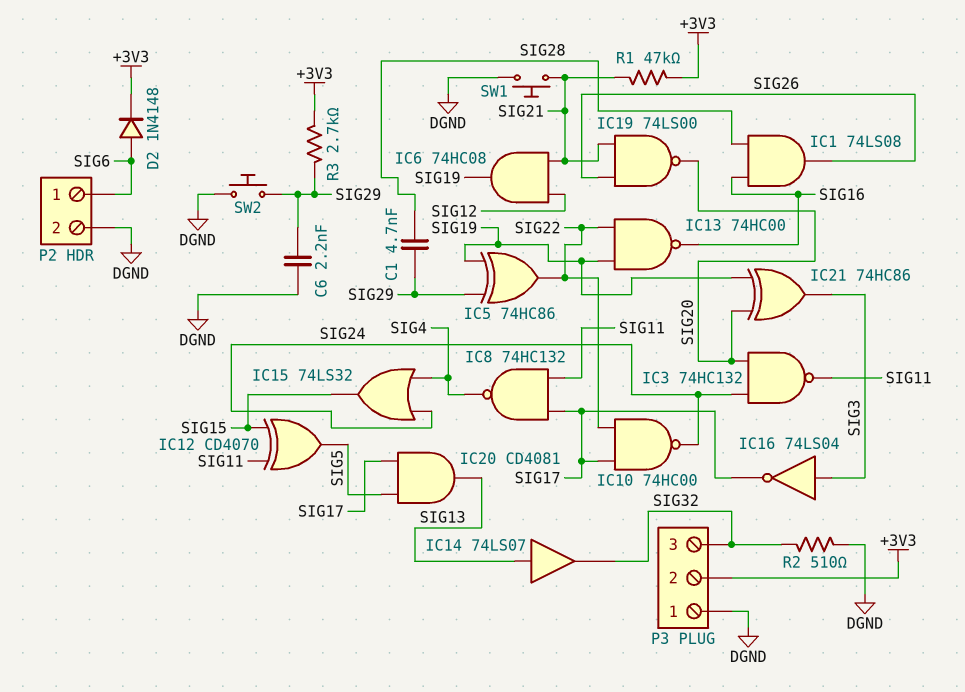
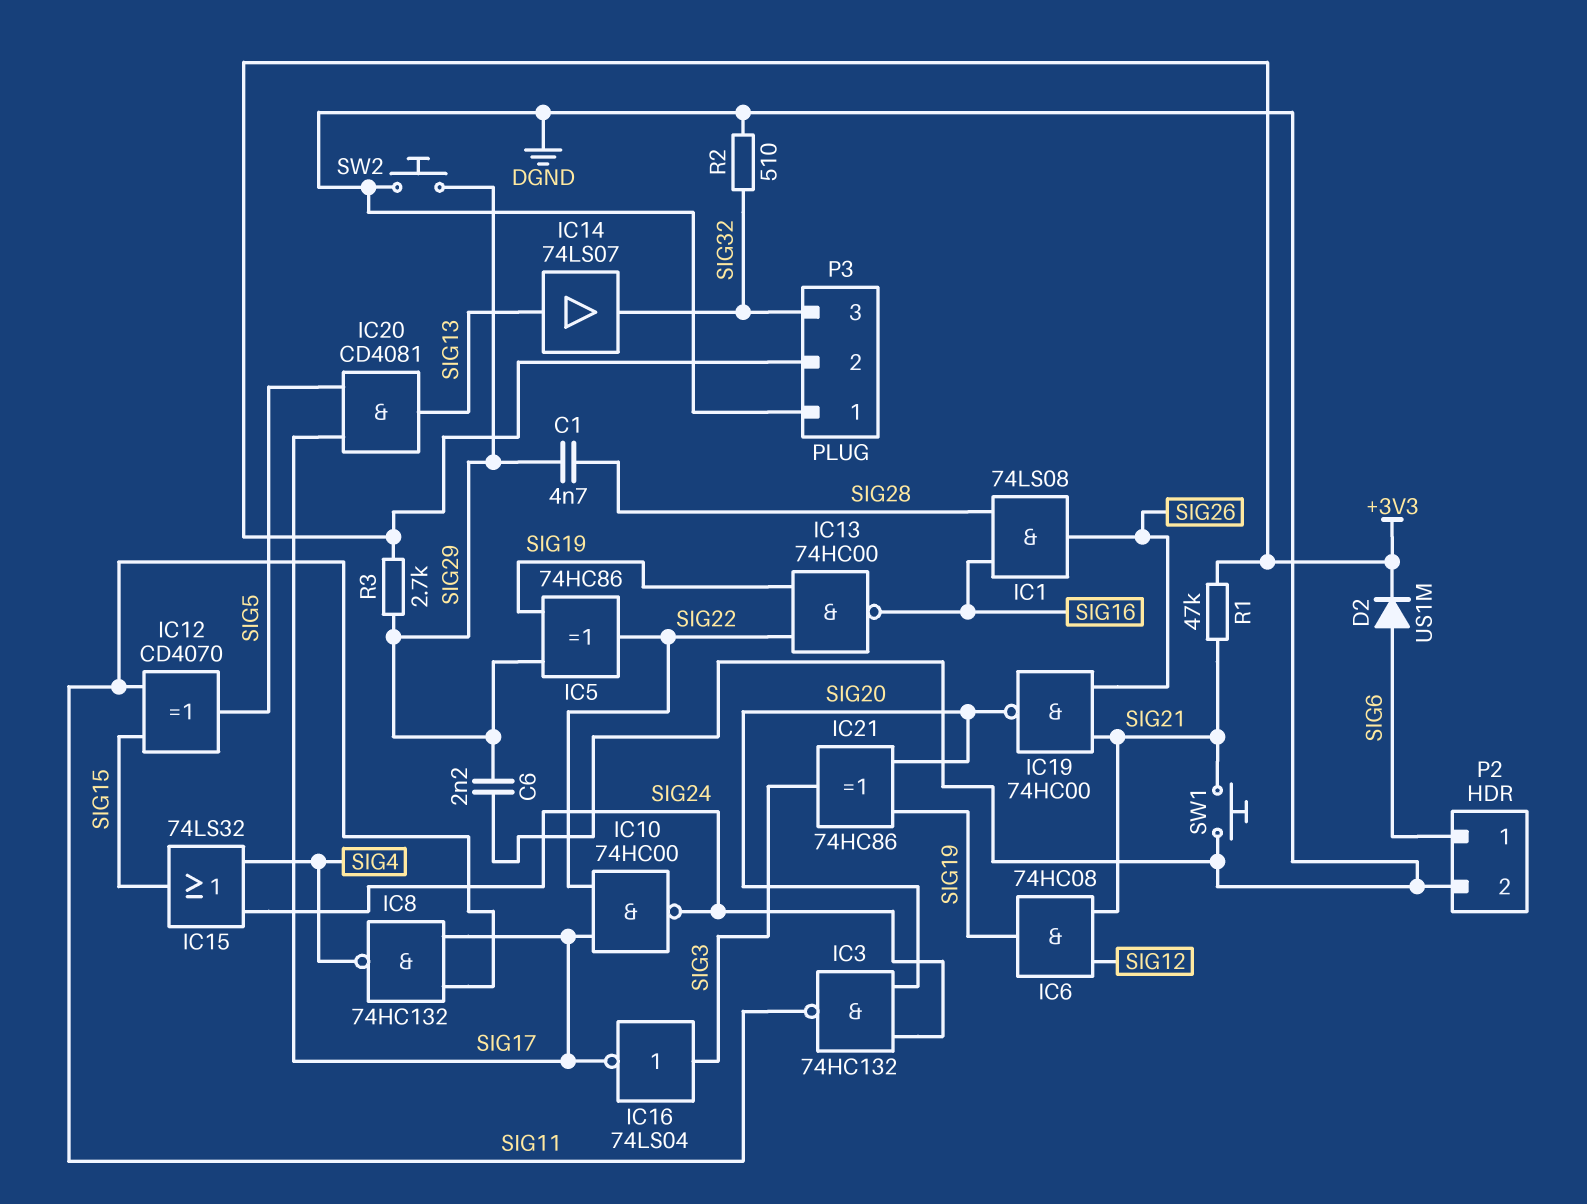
D2: diode 1N4148 (A SIG6, K +3V3) -> diode US1M (A SIG6, K +3V3)
IC19: NAND 74LS00 (in SIG21, in SIG26, out SIG20) -> NAND 74HC00 (in SIG21, in SIG26, out SIG20)

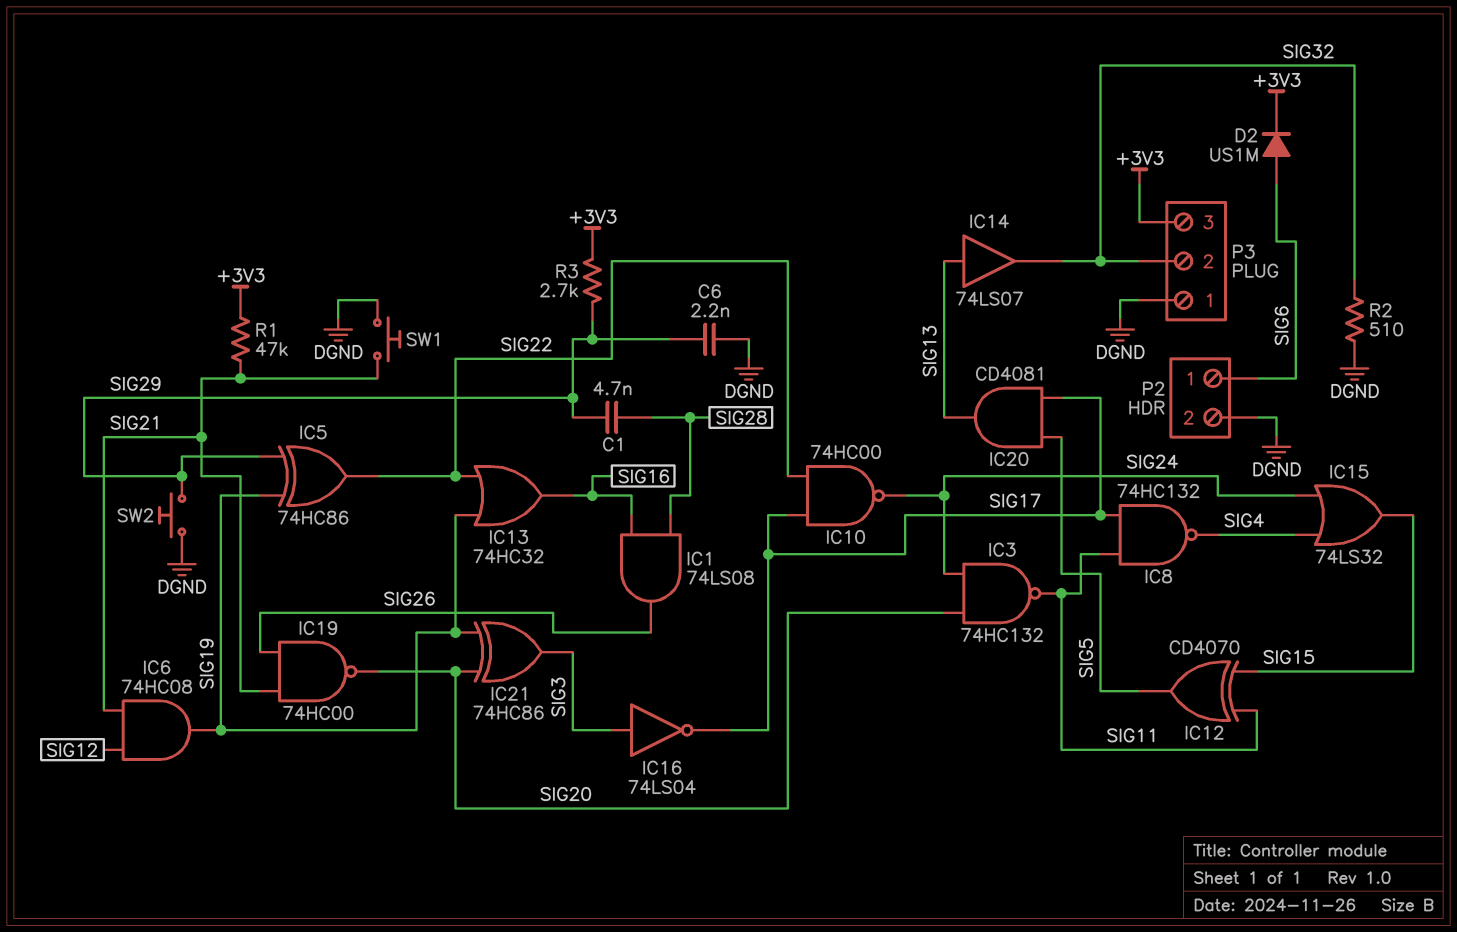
IC13: NAND 74HC00 (in SIG19, in SIG22, out SIG16) -> OR 74HC32 (in SIG19, in SIG22, out SIG16)
P3 pin 2: +3V3 -> SIG32
P3 pin 3: SIG32 -> +3V3

